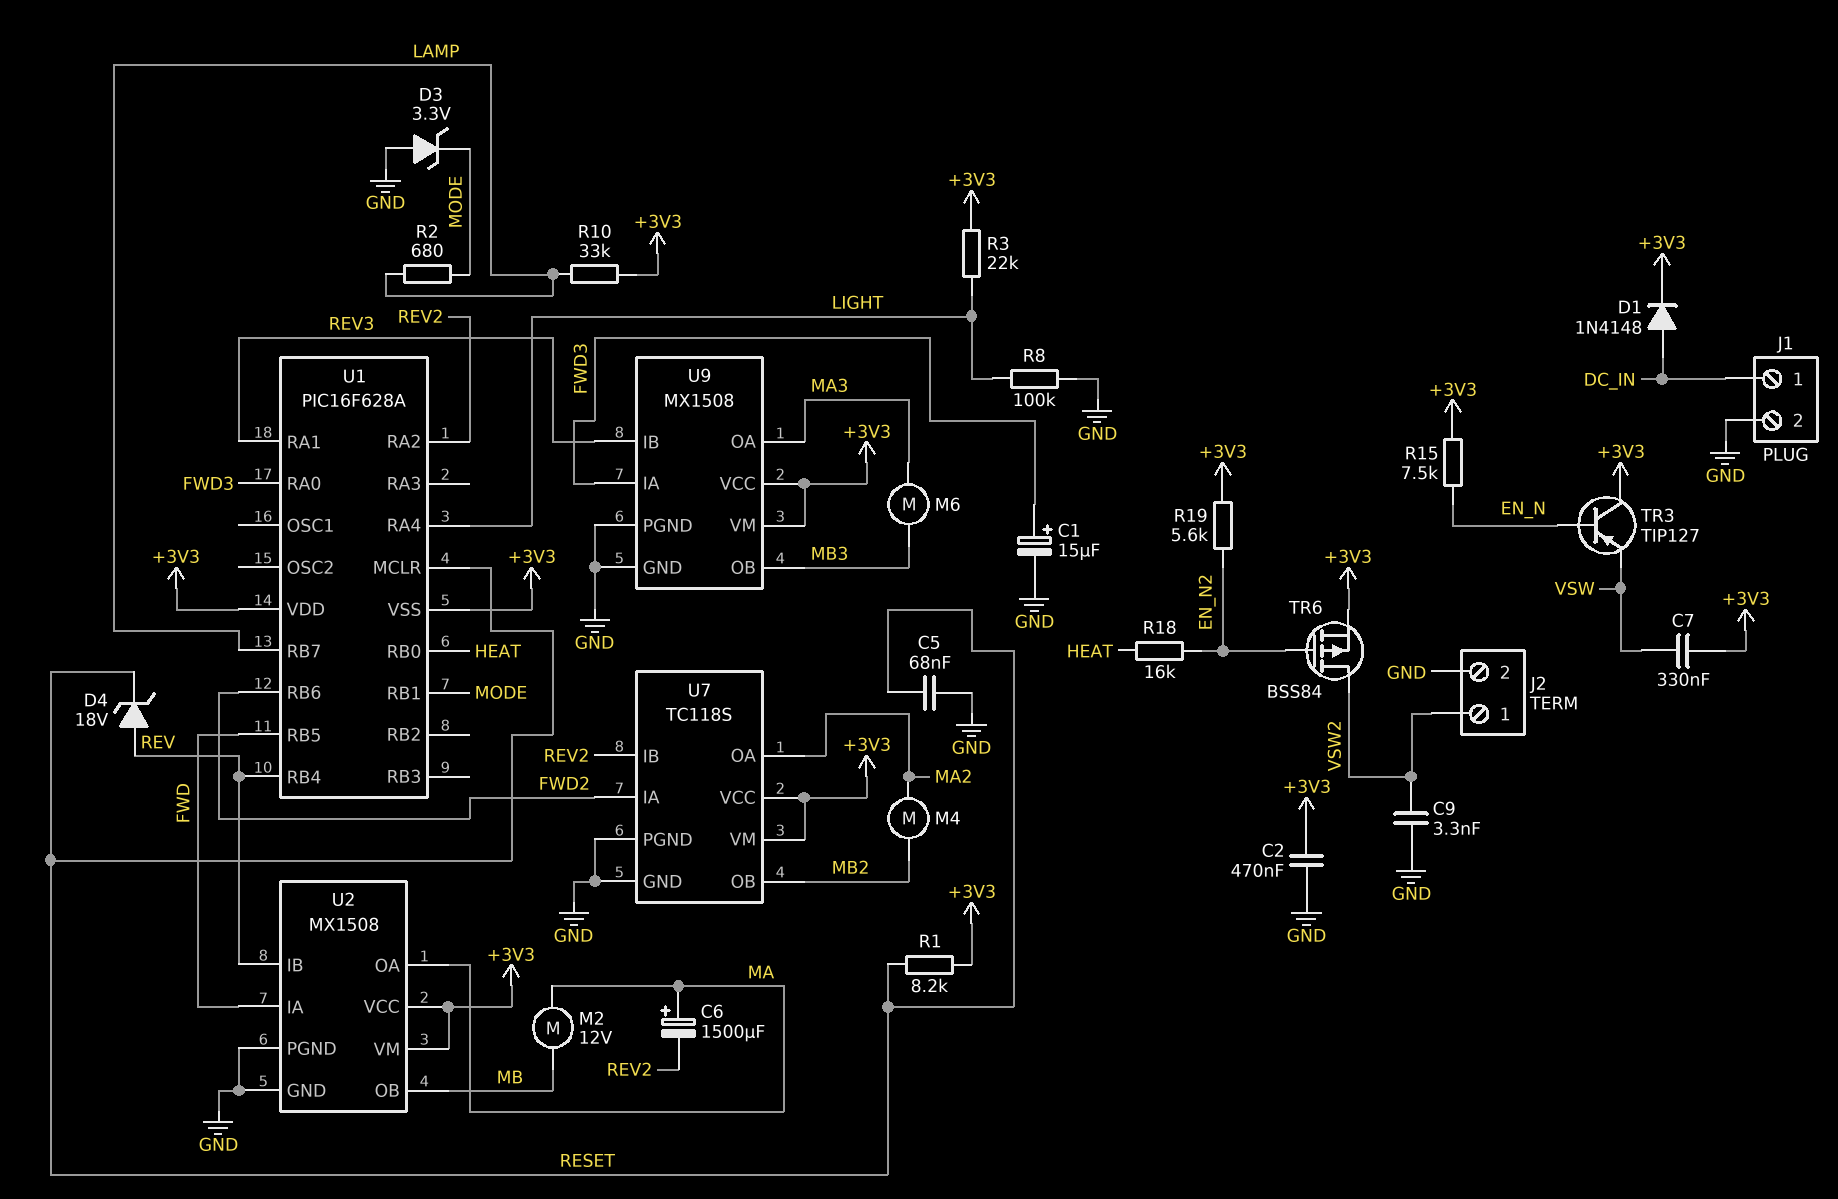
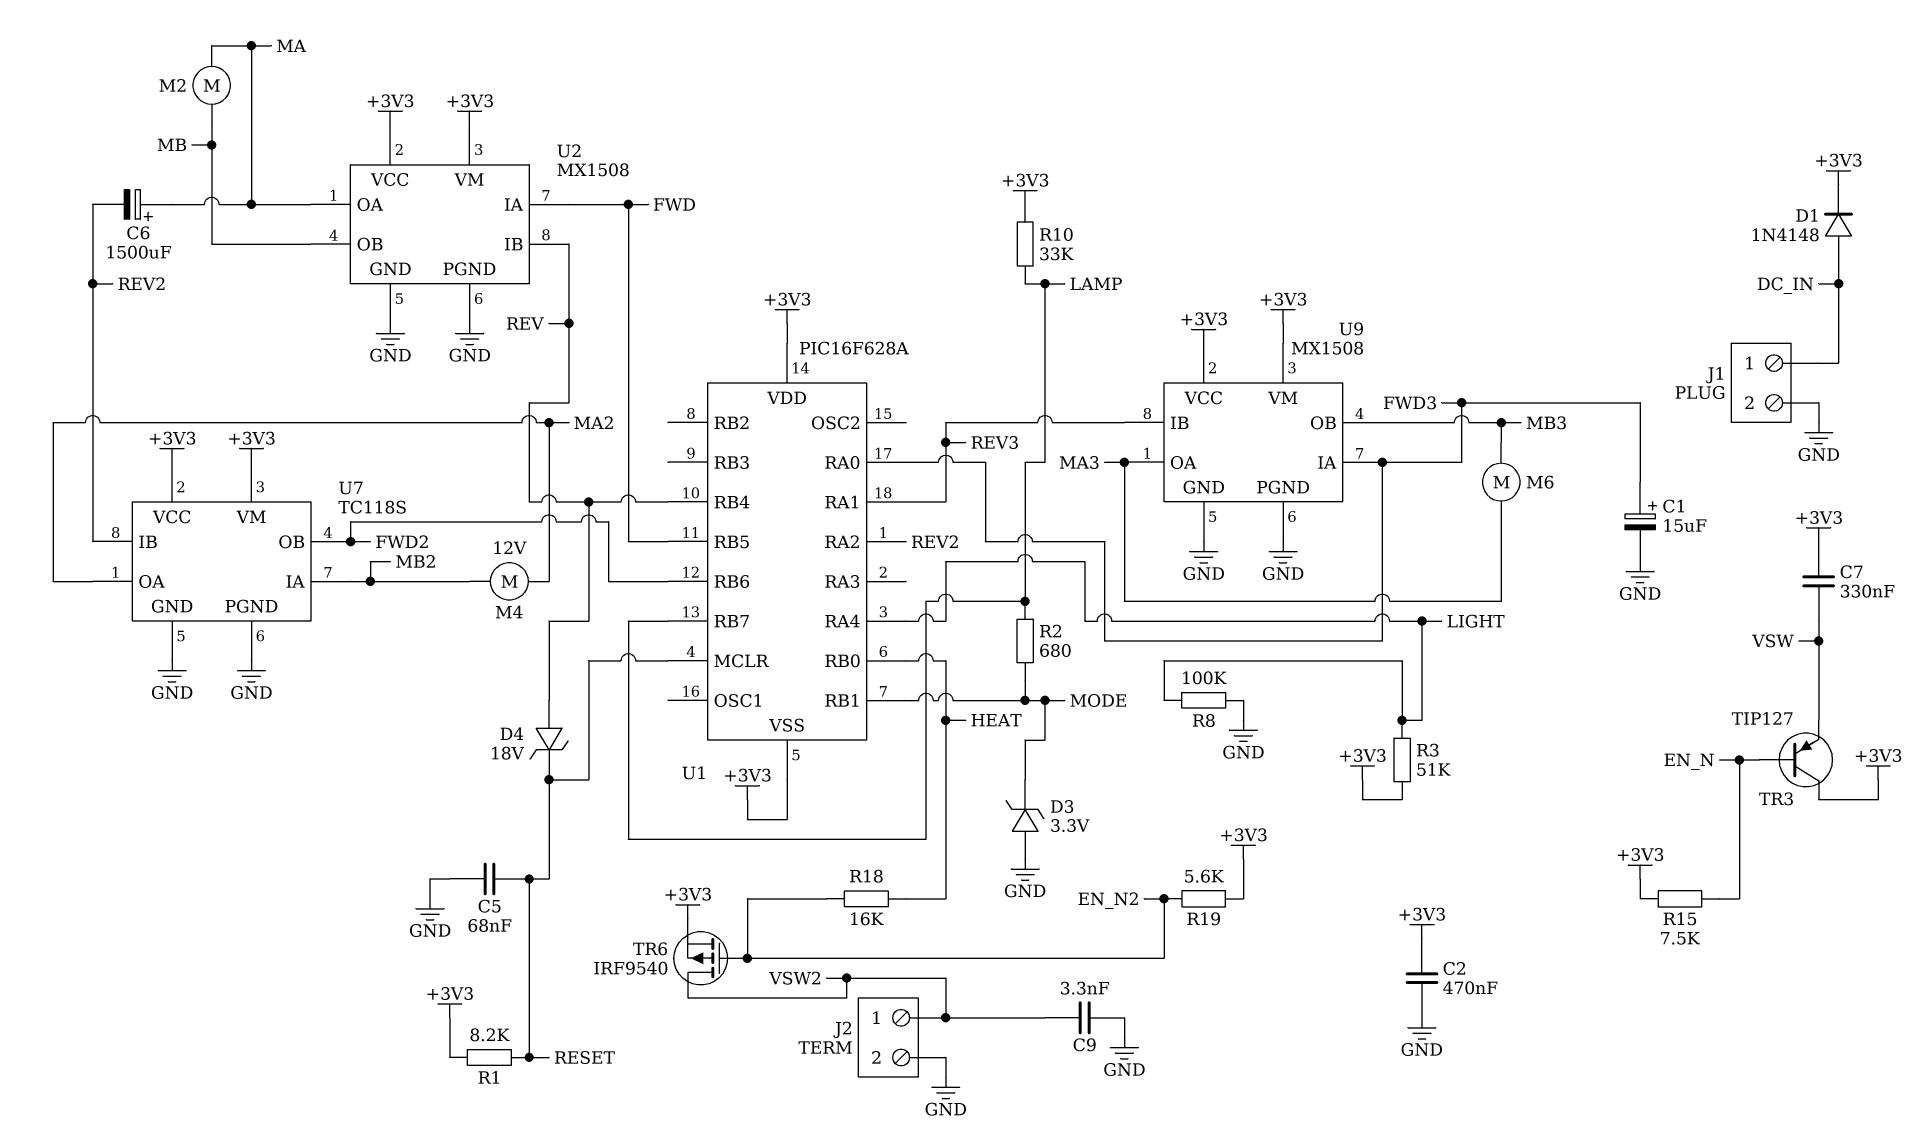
M2: motor 12V (MA, MB) -> motor (MA, MB)
M4: motor (MA2, MB2) -> motor 12V (MA2, MB2)
R3: 22k (+3V3, LIGHT) -> 51k (+3V3, LIGHT)
TR6: PMOS BSS84 (G EN_N2, D VSW2, S +3V3) -> PMOS IRF9540 (G EN_N2, D VSW2, S +3V3)
U7 pin IA: FWD2 -> MB2
U7 pin OB: MB2 -> FWD2

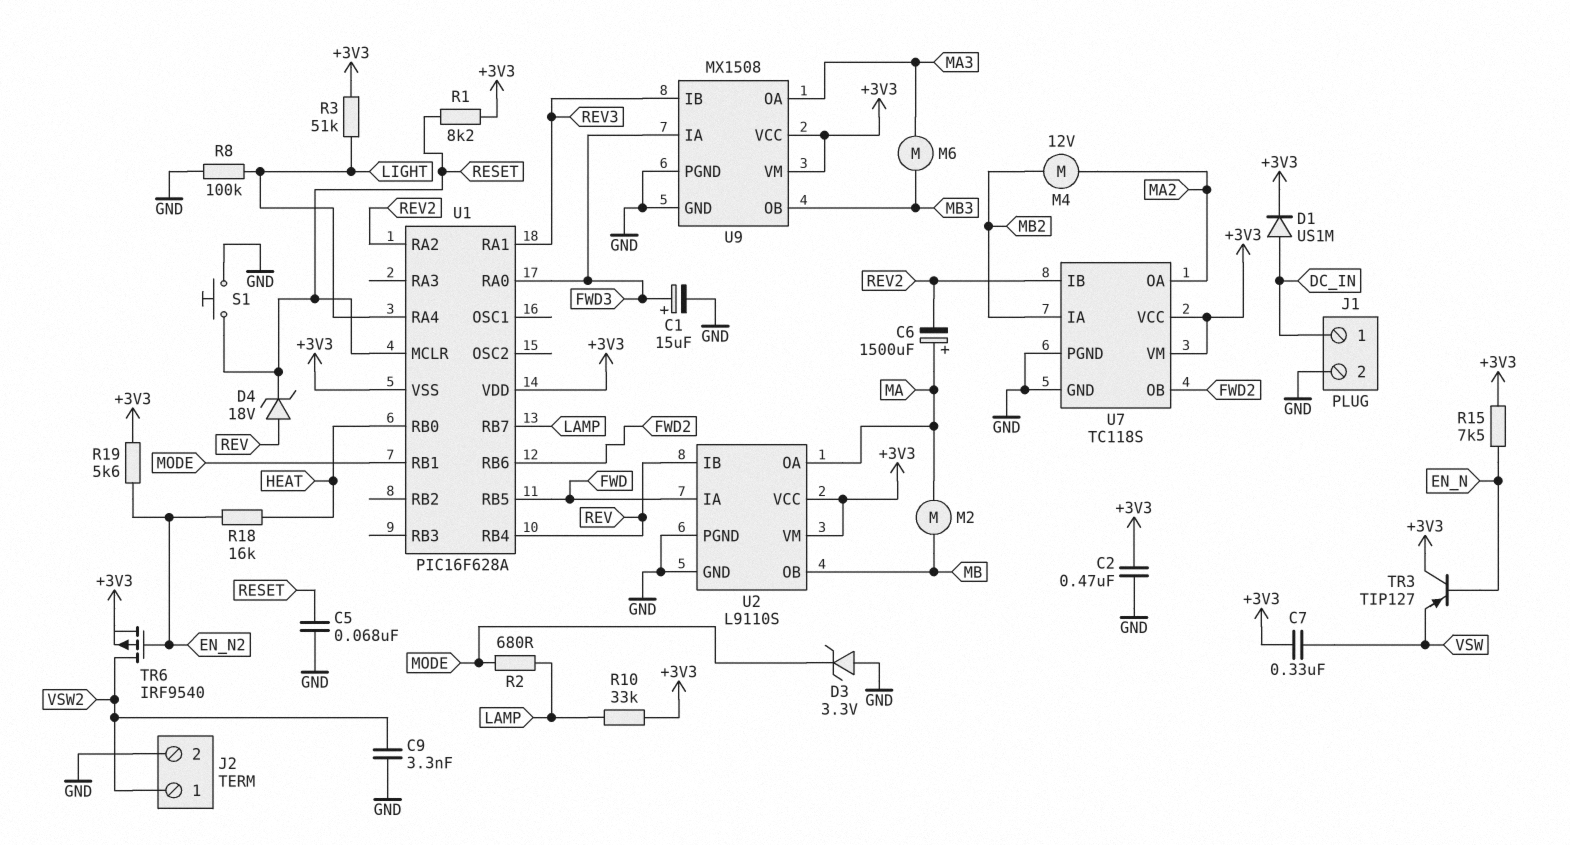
D1: diode 1N4148 (A DC_IN, K +3V3) -> diode US1M (A DC_IN, K +3V3)
S1: none -> button (GND, RESET)
U2: MX1508 -> L9110S

